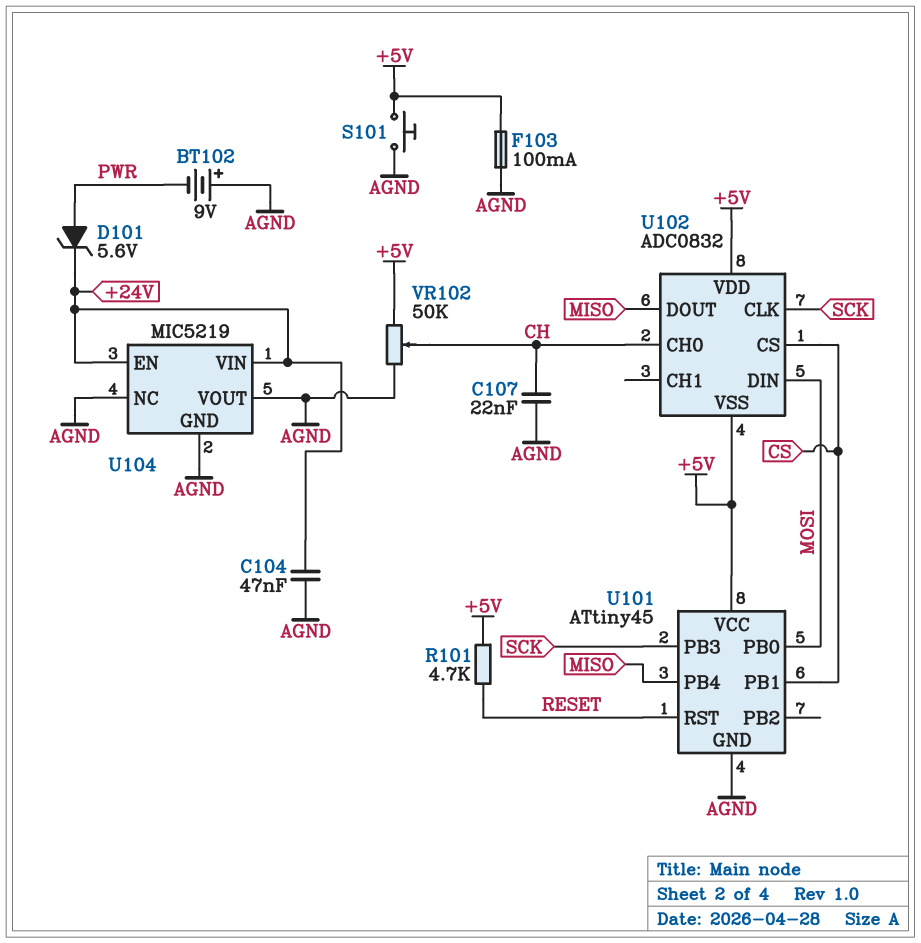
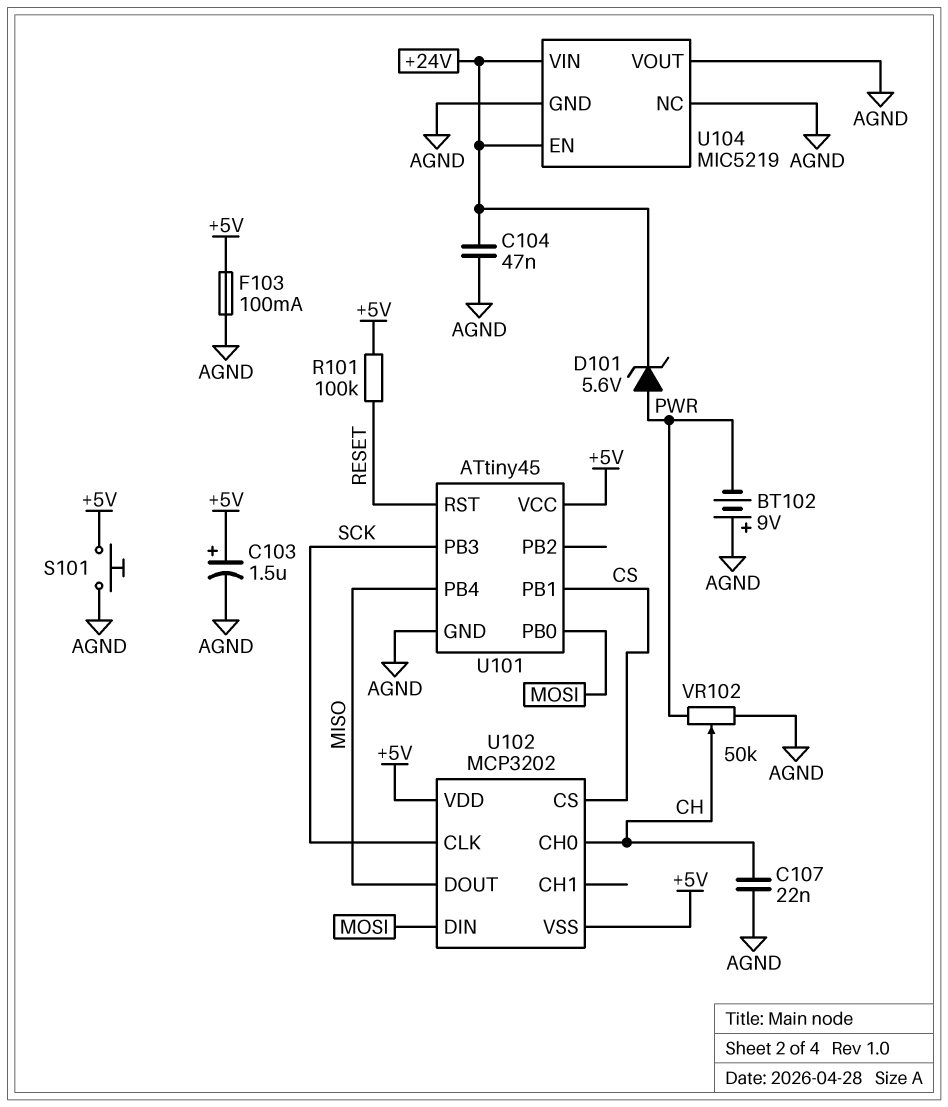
C103: none -> 1.5uF (plus +5V, minus AGND)
R101: 4.7k (+5V, RESET) -> 100k (+5V, RESET)
U102: ADC0832 -> MCP3202
VR102: 50k (+5V, AGND, wiper CH) -> 50k (AGND, PWR, wiper CH)

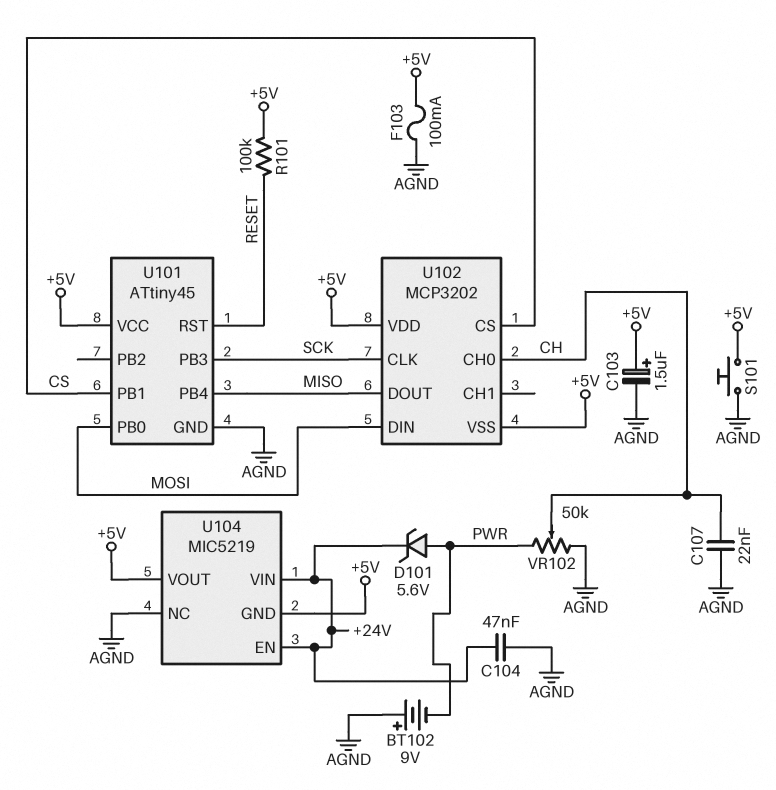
U104 pin GND: AGND -> +5V
U104 pin VOUT: AGND -> +5V

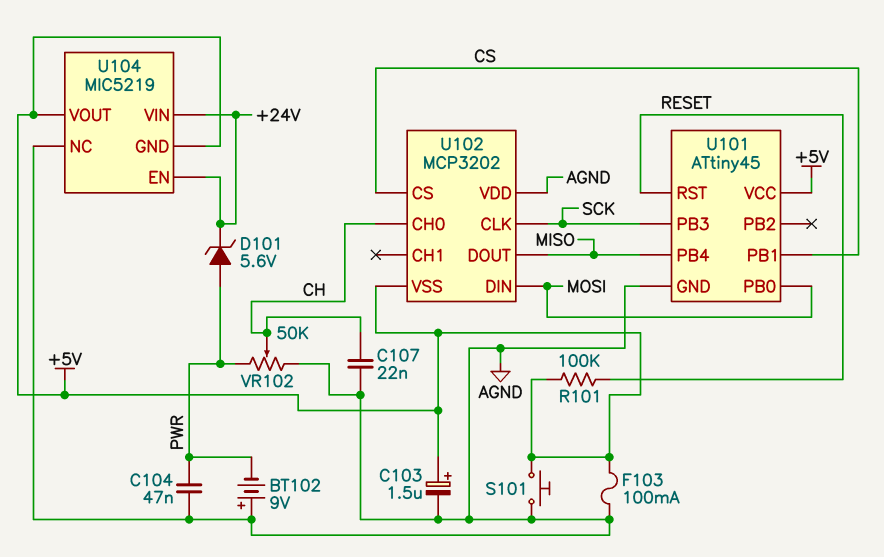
C104: 47nF (+24V, AGND) -> 47nF (AGND, PWR)
U102 pin VDD: +5V -> AGND

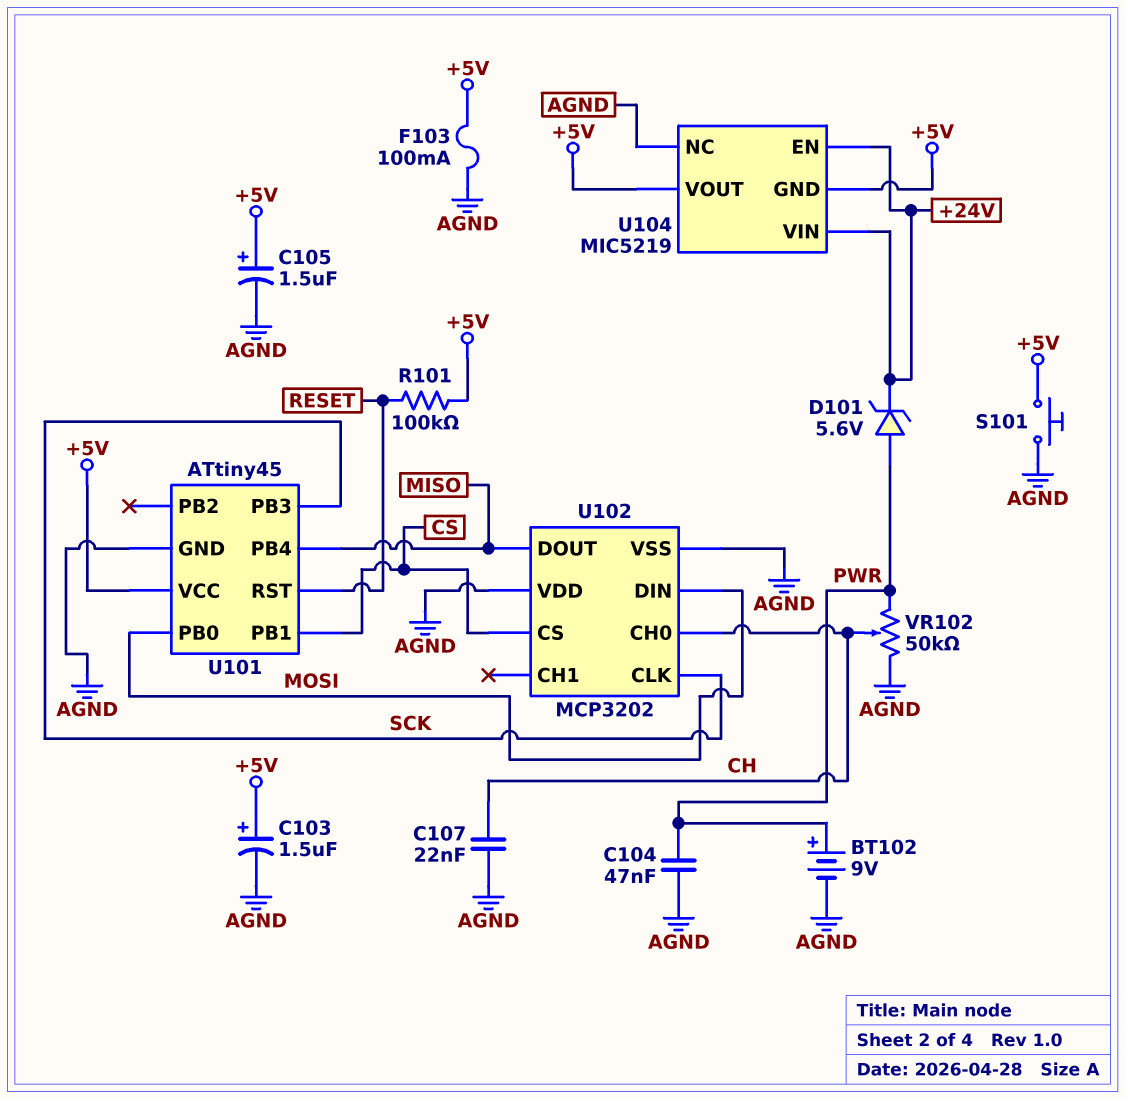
BT102: 9V (plus AGND, minus PWR) -> 9V (plus PWR, minus AGND)
C105: none -> 1.5uF (plus +5V, minus AGND)
U102 pin VSS: +5V -> AGND

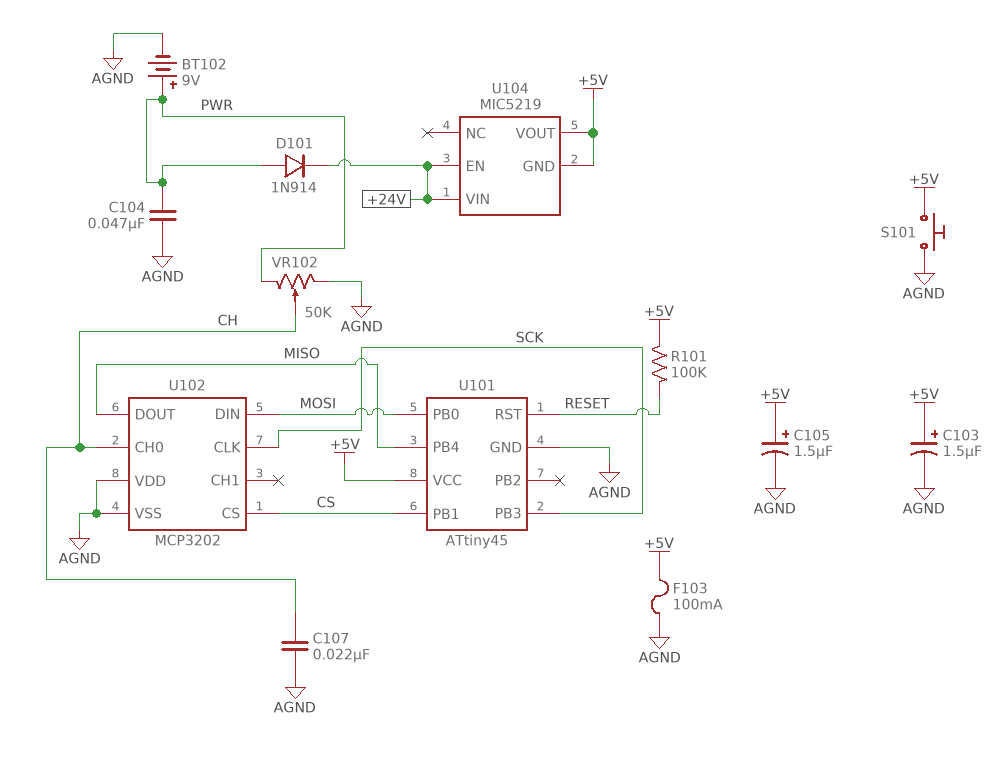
D101: zener 5.6V (A PWR, K +24V) -> diode 1N914 (A PWR, K +24V)
U104 pin NC: AGND -> none

